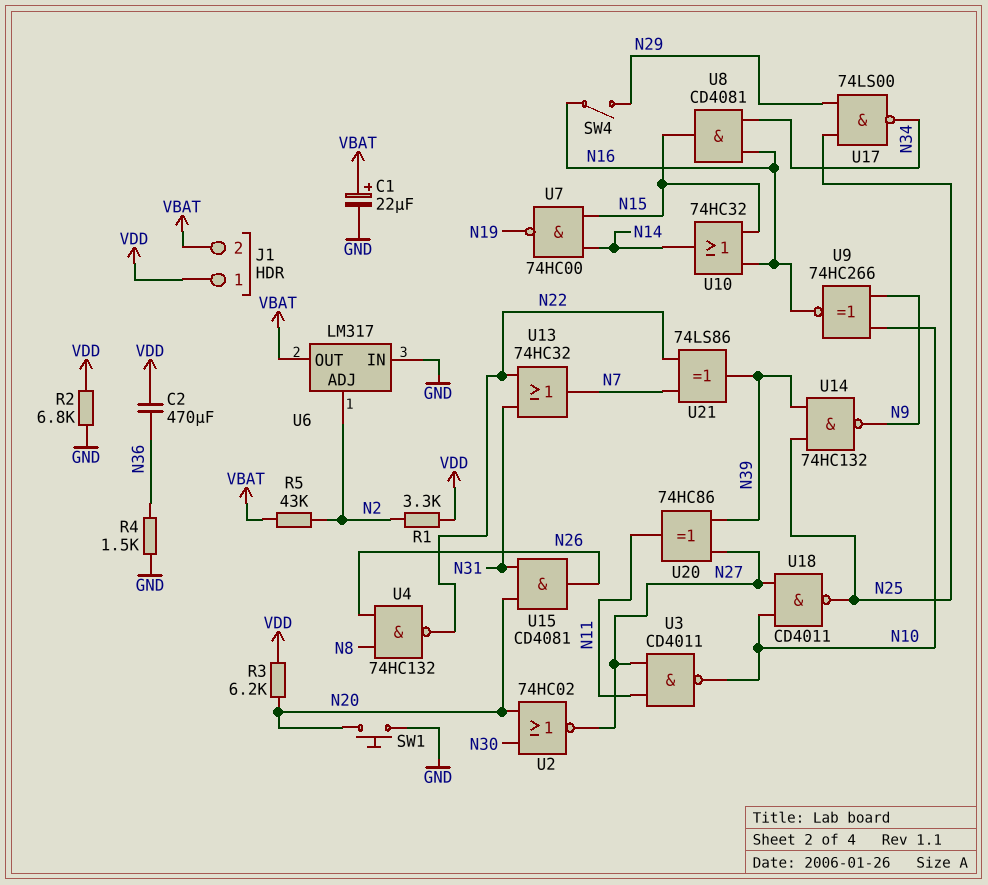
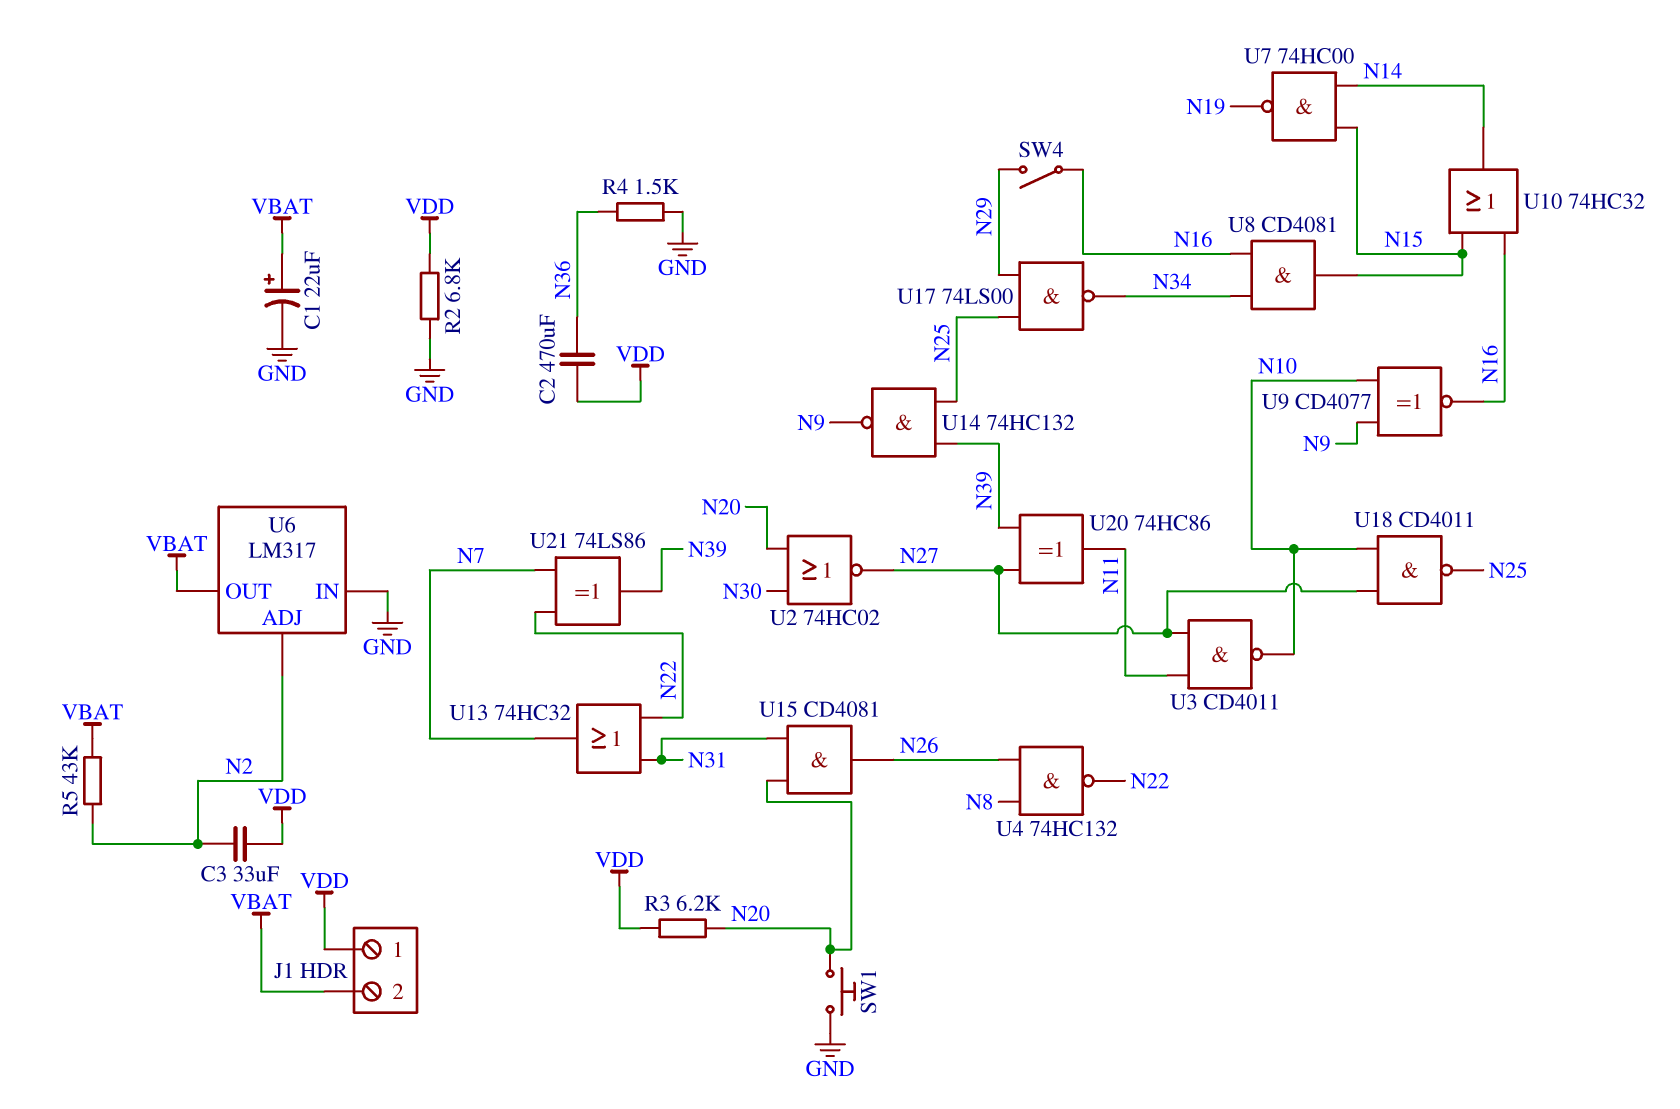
C3: none -> 33uF (N2, VDD)
R1: 3.3k (N2, VDD) -> none
U9: XNOR 74HC266 (in N9, in N10, out N16) -> XNOR CD4077 (in N9, in N10, out N16)

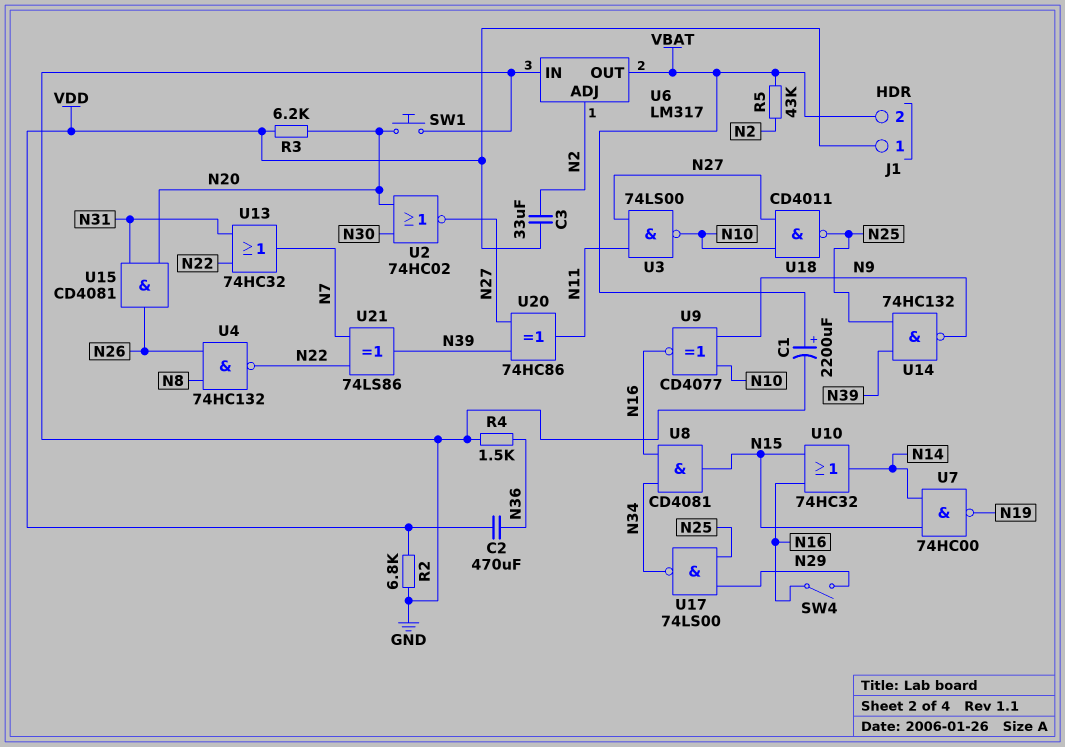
C1: 22uF (plus VBAT, minus GND) -> 2200uF (plus VBAT, minus GND)
U3: NAND CD4011 (in N11, in N27, out N10) -> NAND 74LS00 (in N11, in N27, out N10)

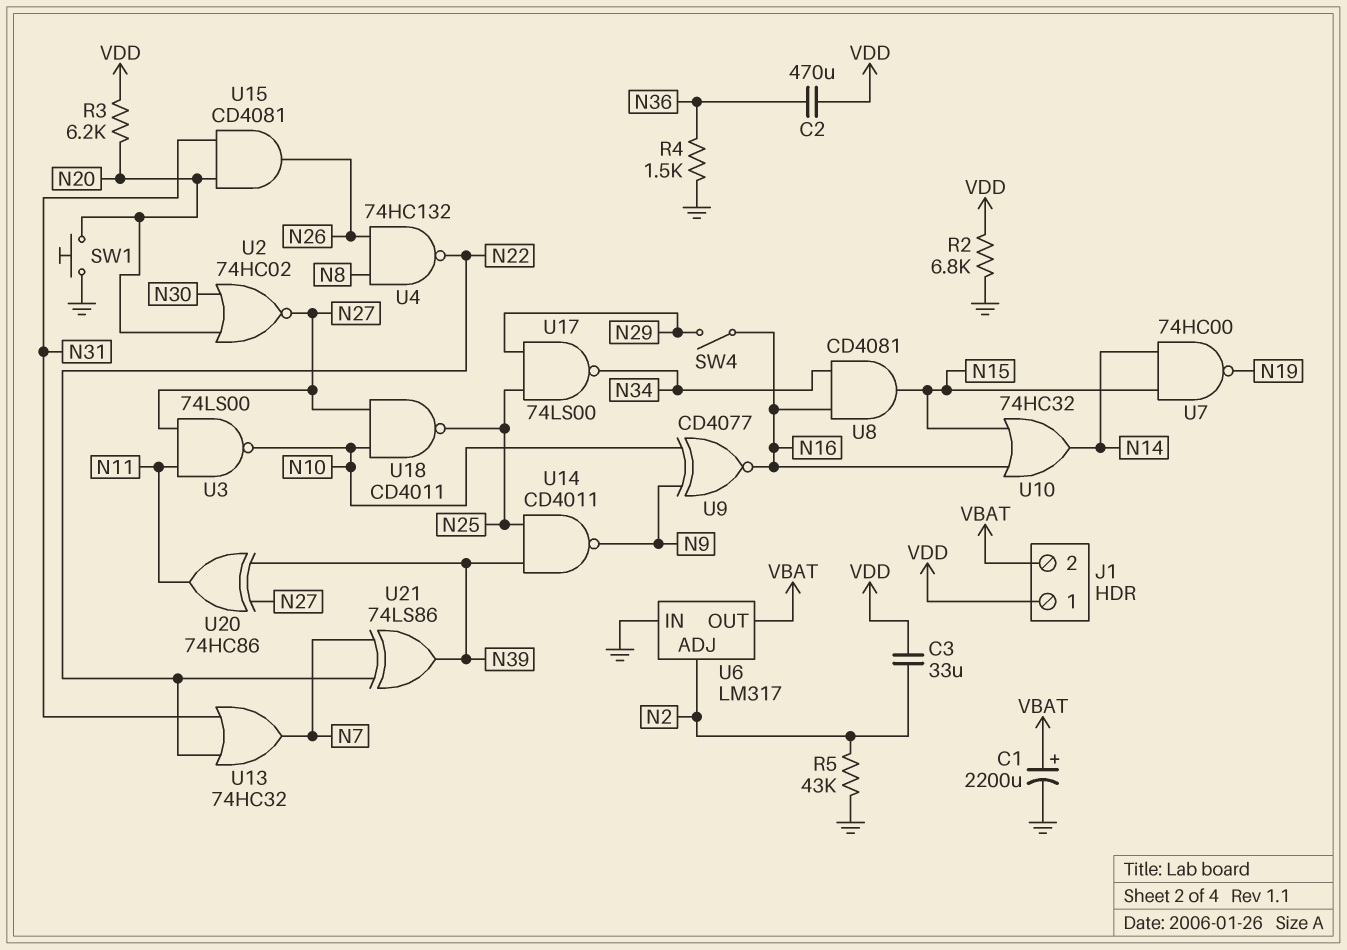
R5: 43k (N2, VBAT) -> 43k (GND, N2)
U14: NAND 74HC132 (in N25, in N39, out N9) -> NAND CD4011 (in N25, in N39, out N9)

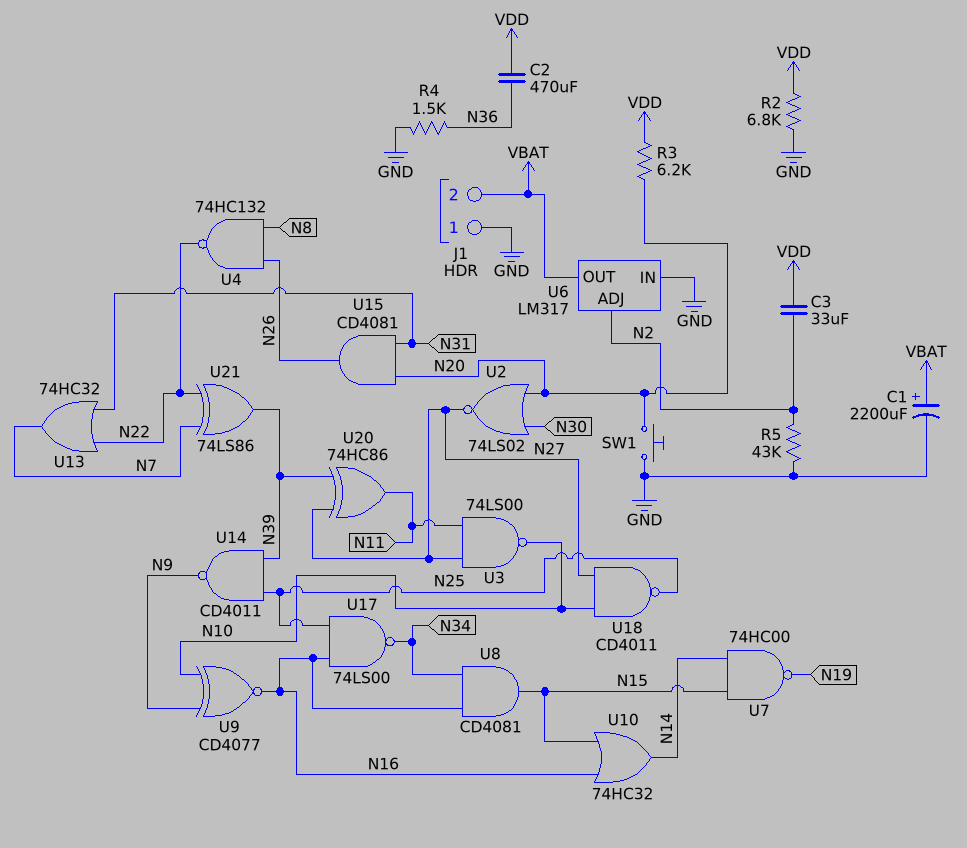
J1 pin 1: VDD -> GND
SW4: switch (N16, N29) -> none
U2: NOR 74HC02 (in N20, in N30, out N27) -> NOR 74LS02 (in N20, in N30, out N27)
U17: NAND 74LS00 (in N25, in N29, out N34) -> NAND 74LS00 (in N16, in N25, out N34)

